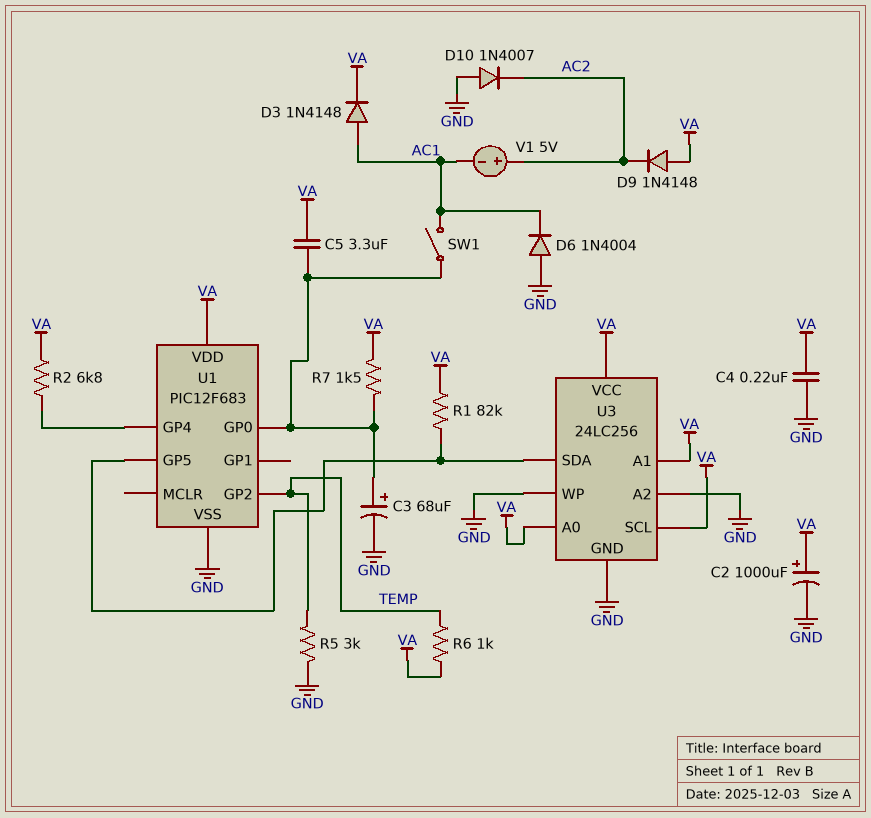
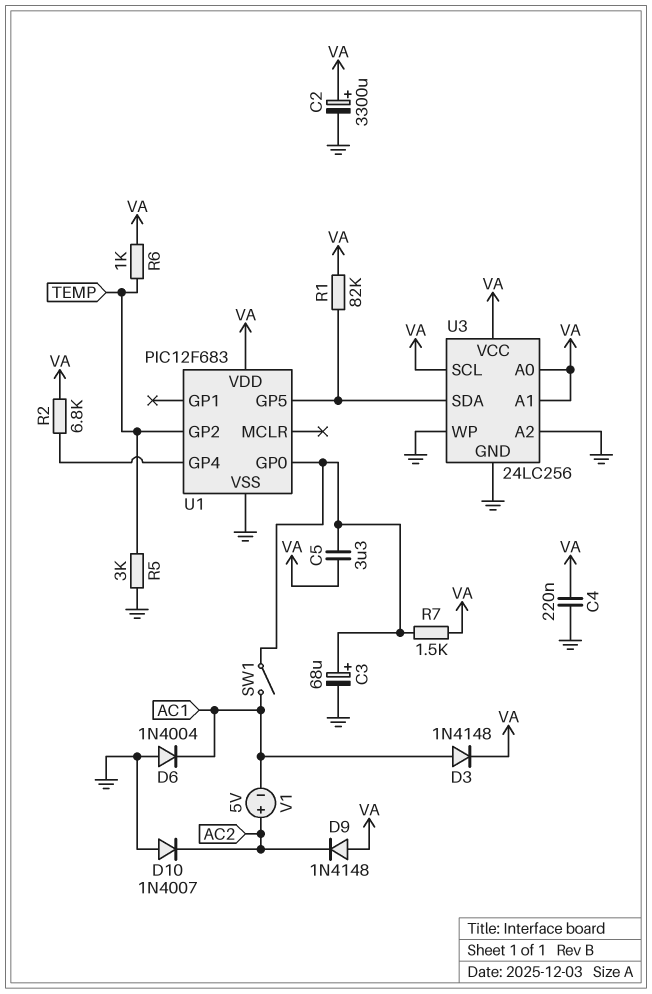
C2: 1000uF (plus VA, minus GND) -> 3300uF (plus VA, minus GND)

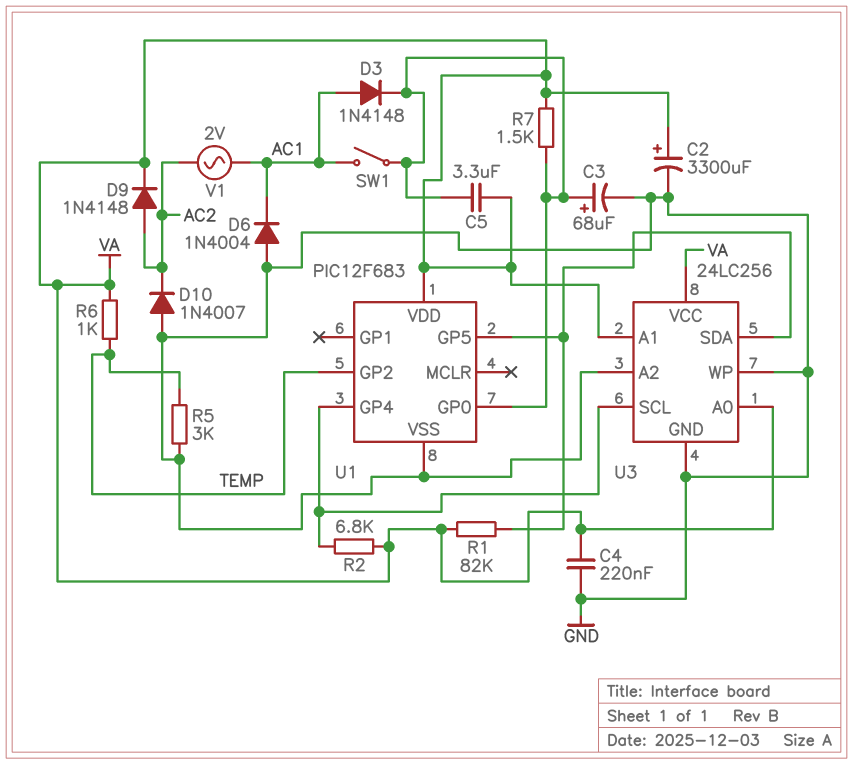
D3: diode 1N4148 (A AC1, K VA) -> diode 1N4148 (A AC1, K U1/GP0)
D9: diode 1N4148 (A VA, K AC2) -> diode 1N4148 (A AC2, K VA)
U3 pin SCL: VA -> U1/GP4
V1: 5V (plus AC2, minus AC1) -> AC 2V (AC1, AC2)

